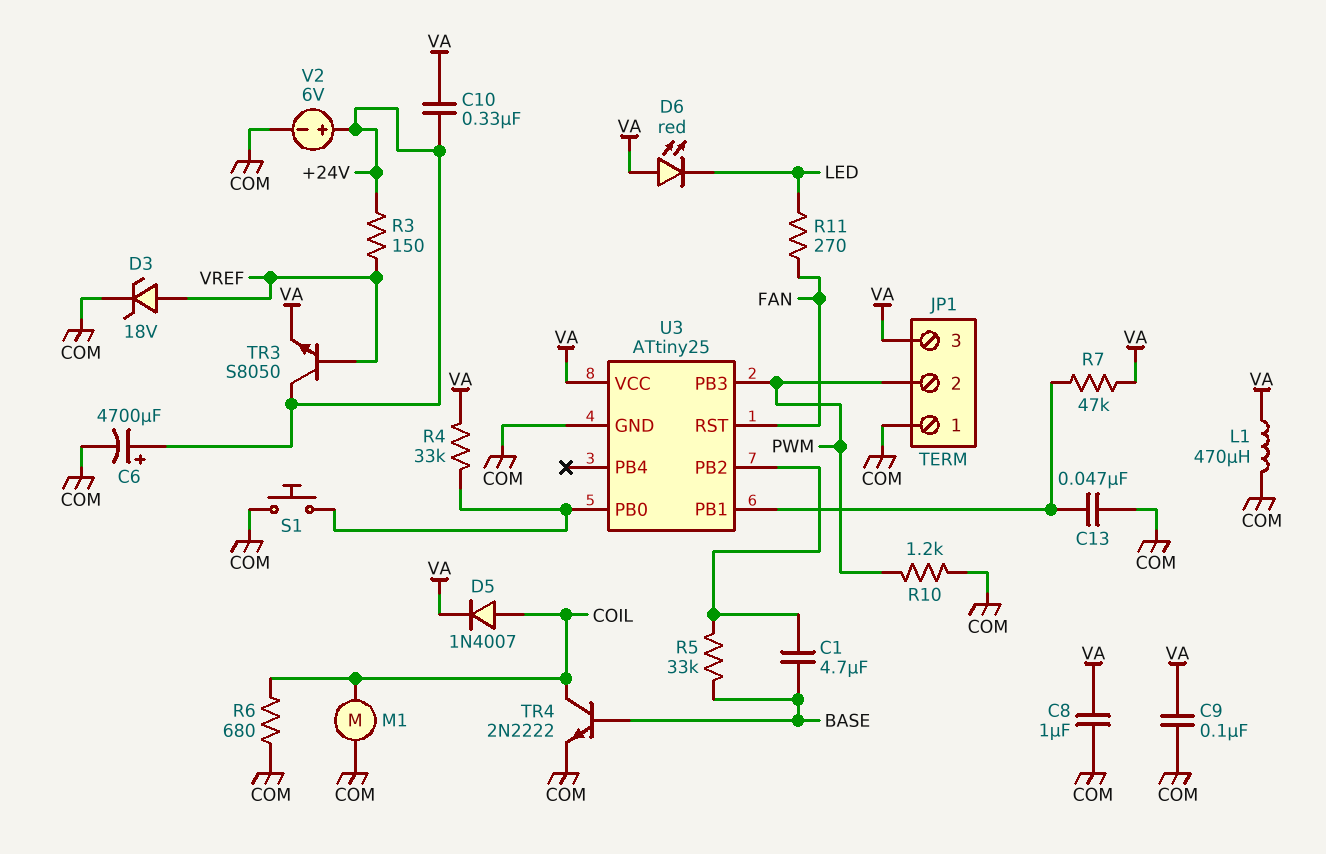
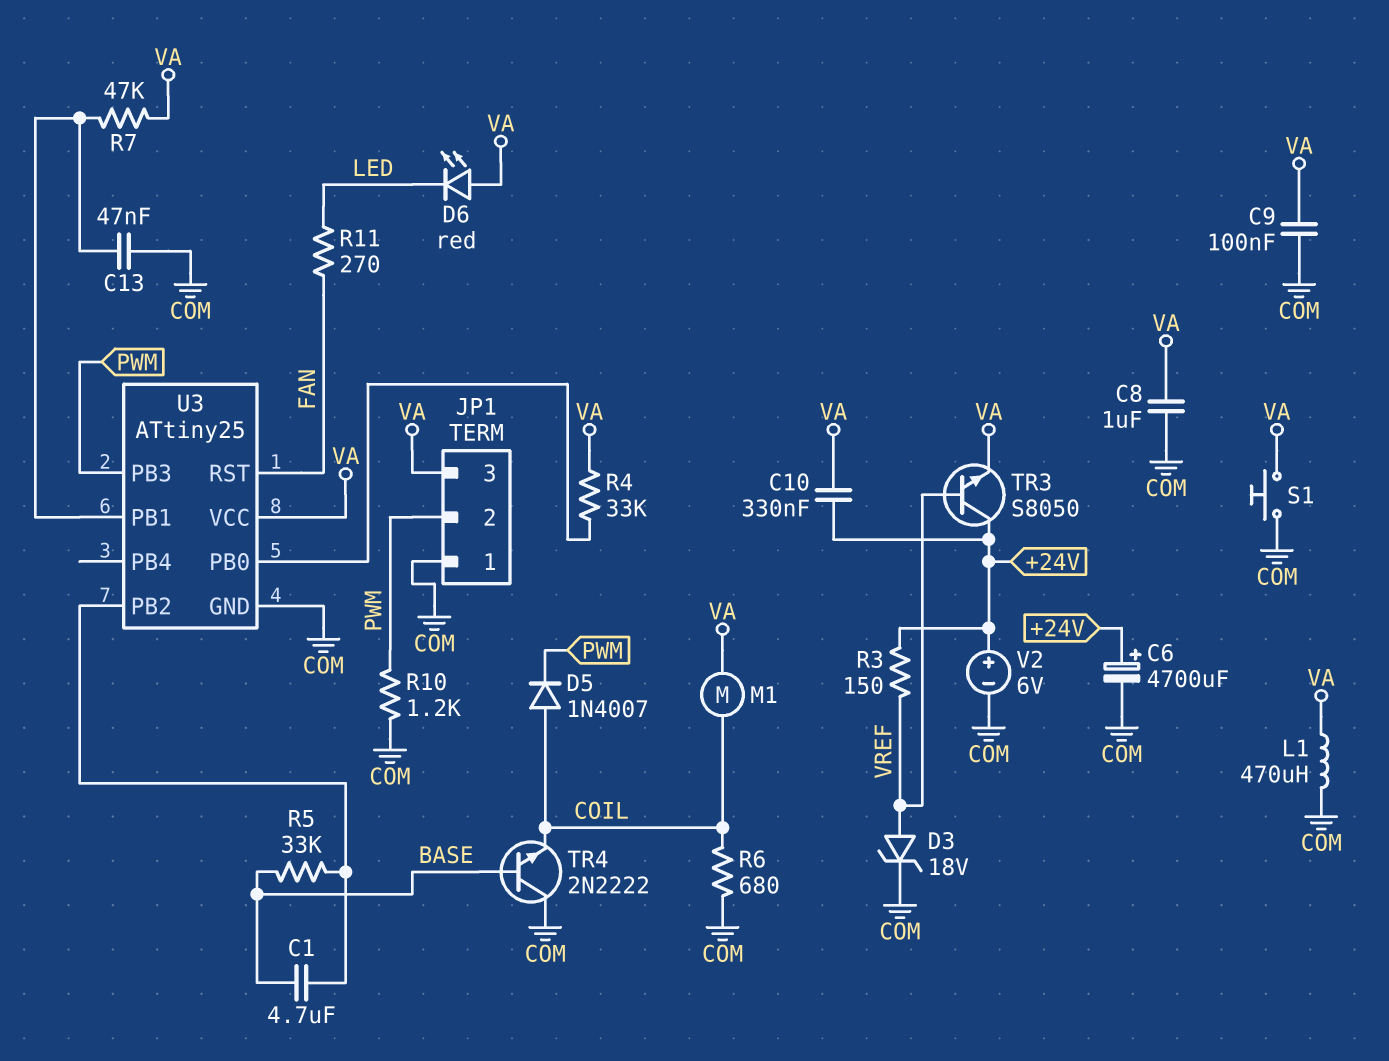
D5: diode 1N4007 (A COIL, K VA) -> diode 1N4007 (A COIL, K PWM)
M1: motor (COIL, COM) -> motor (COIL, VA)
S1: button (COM, U3/PB0) -> button (COM, VA)
TR4: NPN 2N2222 (B BASE, C COIL, E COM) -> NPN 2N2222 (B BASE, C COM, E COIL)

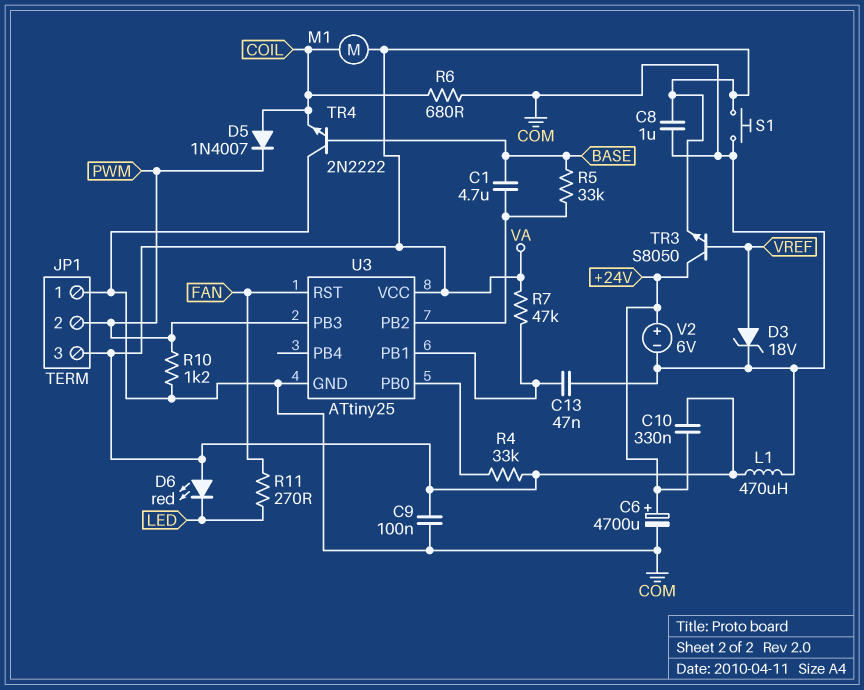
R3: 150 (+24V, VREF) -> none

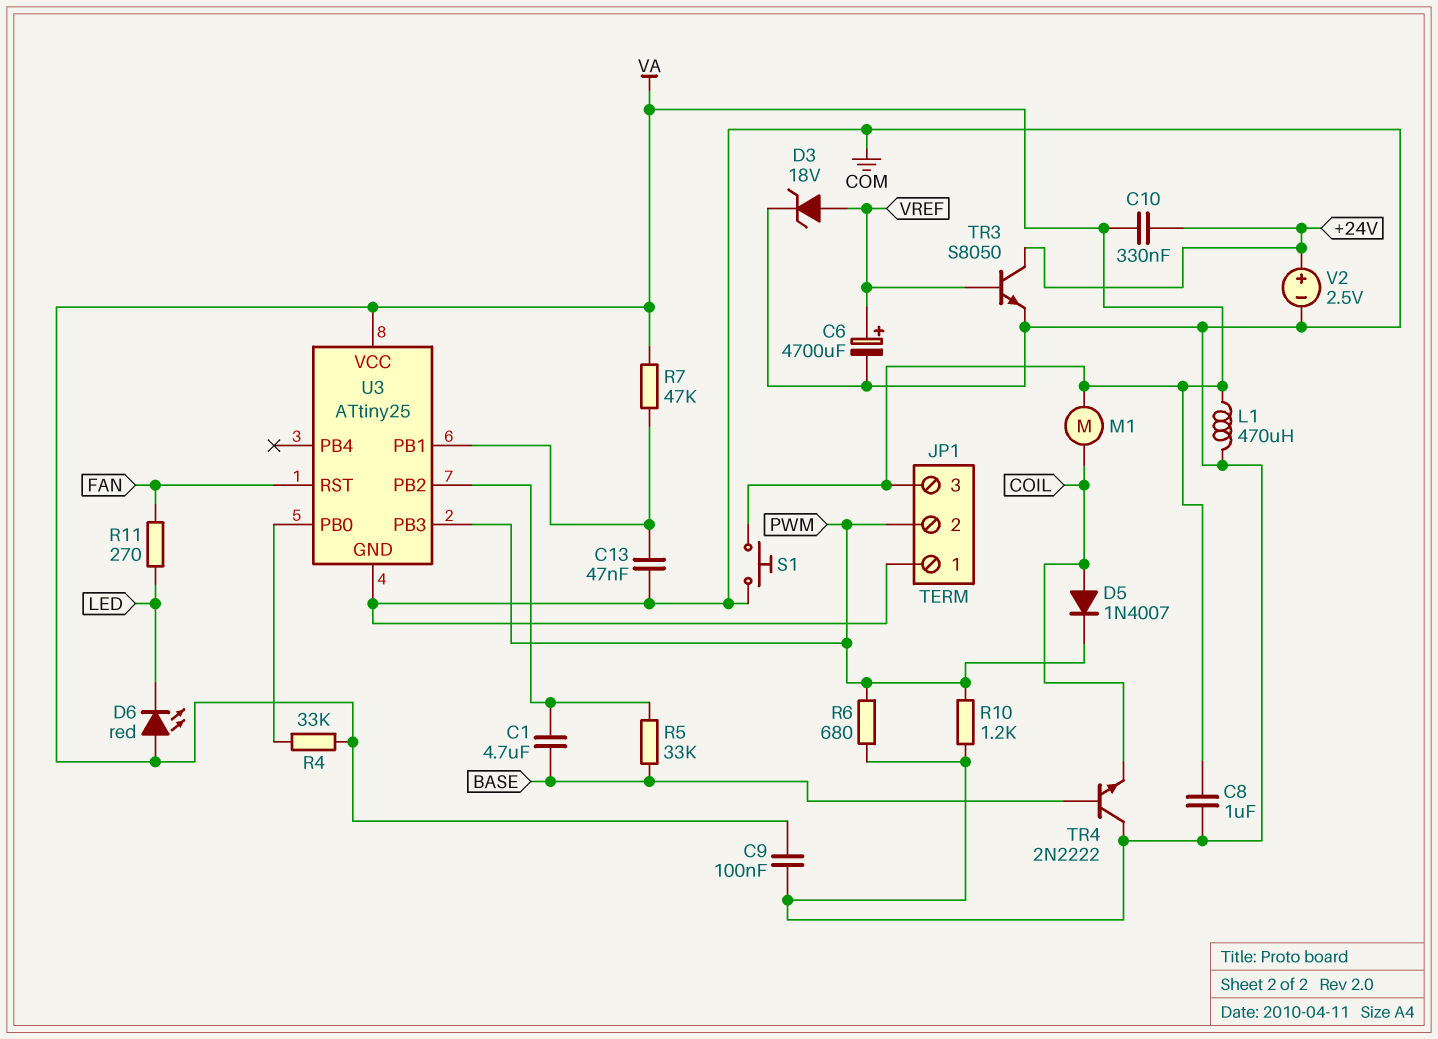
C6: 4700uF (plus +24V, minus COM) -> 4700uF (plus VREF, minus COM)
R6: 680 (COIL, COM) -> 680 (COM, PWM)
TR3: NPN S8050 (B VREF, C +24V, E VA) -> NPN S8050 (B VREF, C +24V, E COM)
V2: 6V (plus +24V, minus COM) -> 2.5V (plus +24V, minus COM)

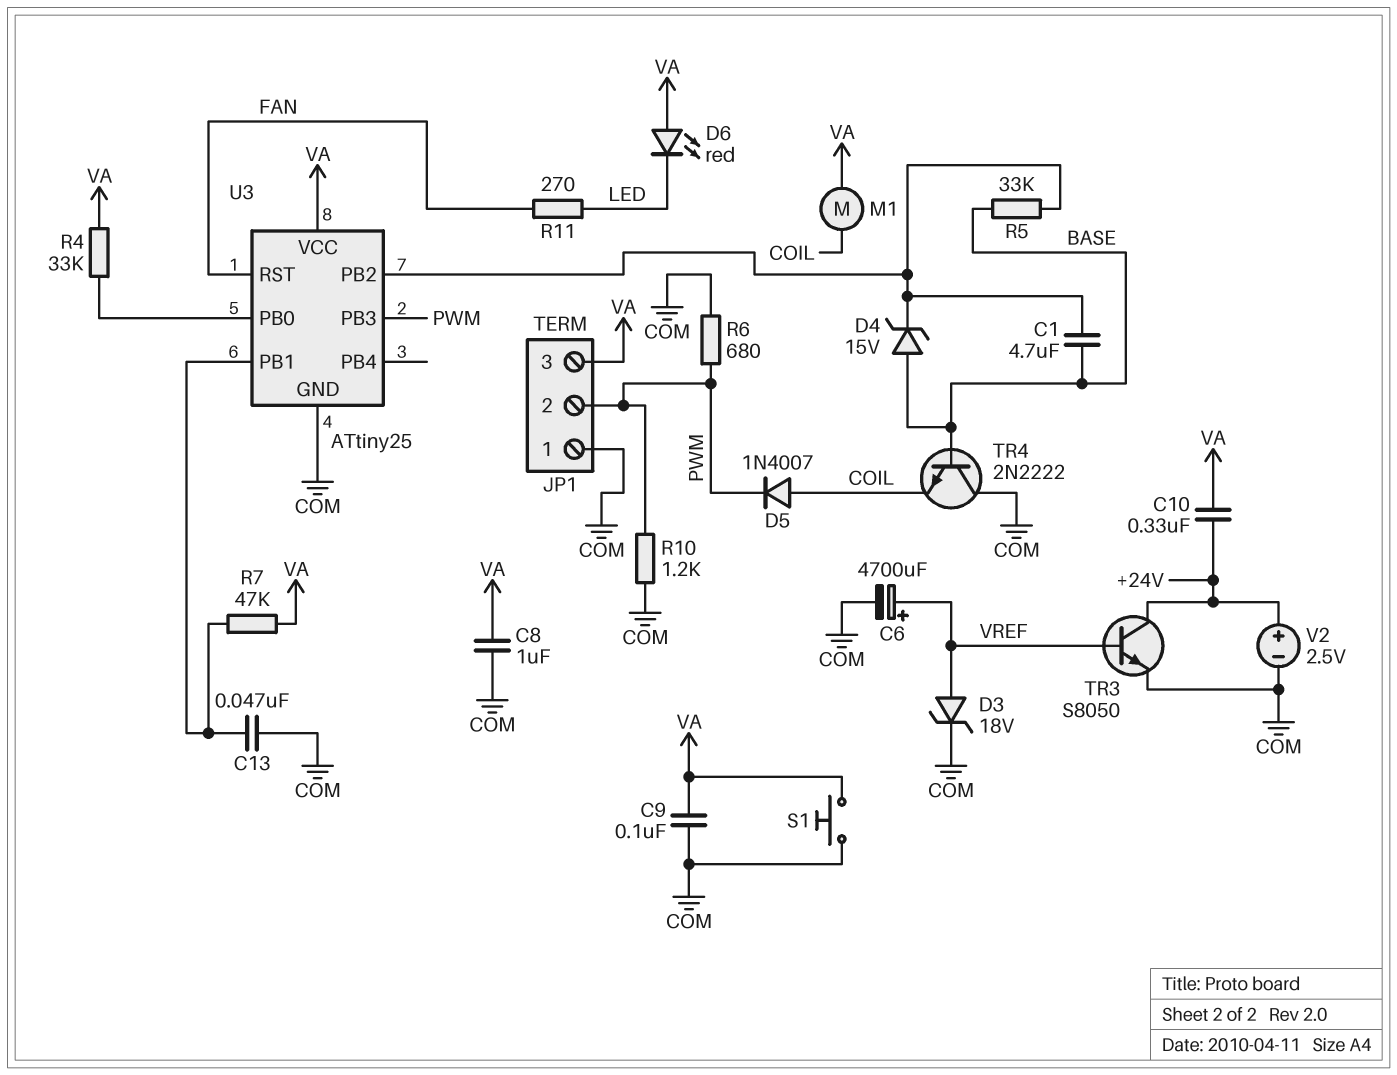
D4: none -> zener 15V (A BASE, K U3/PB2)
L1: 470uH (COM, VA) -> none

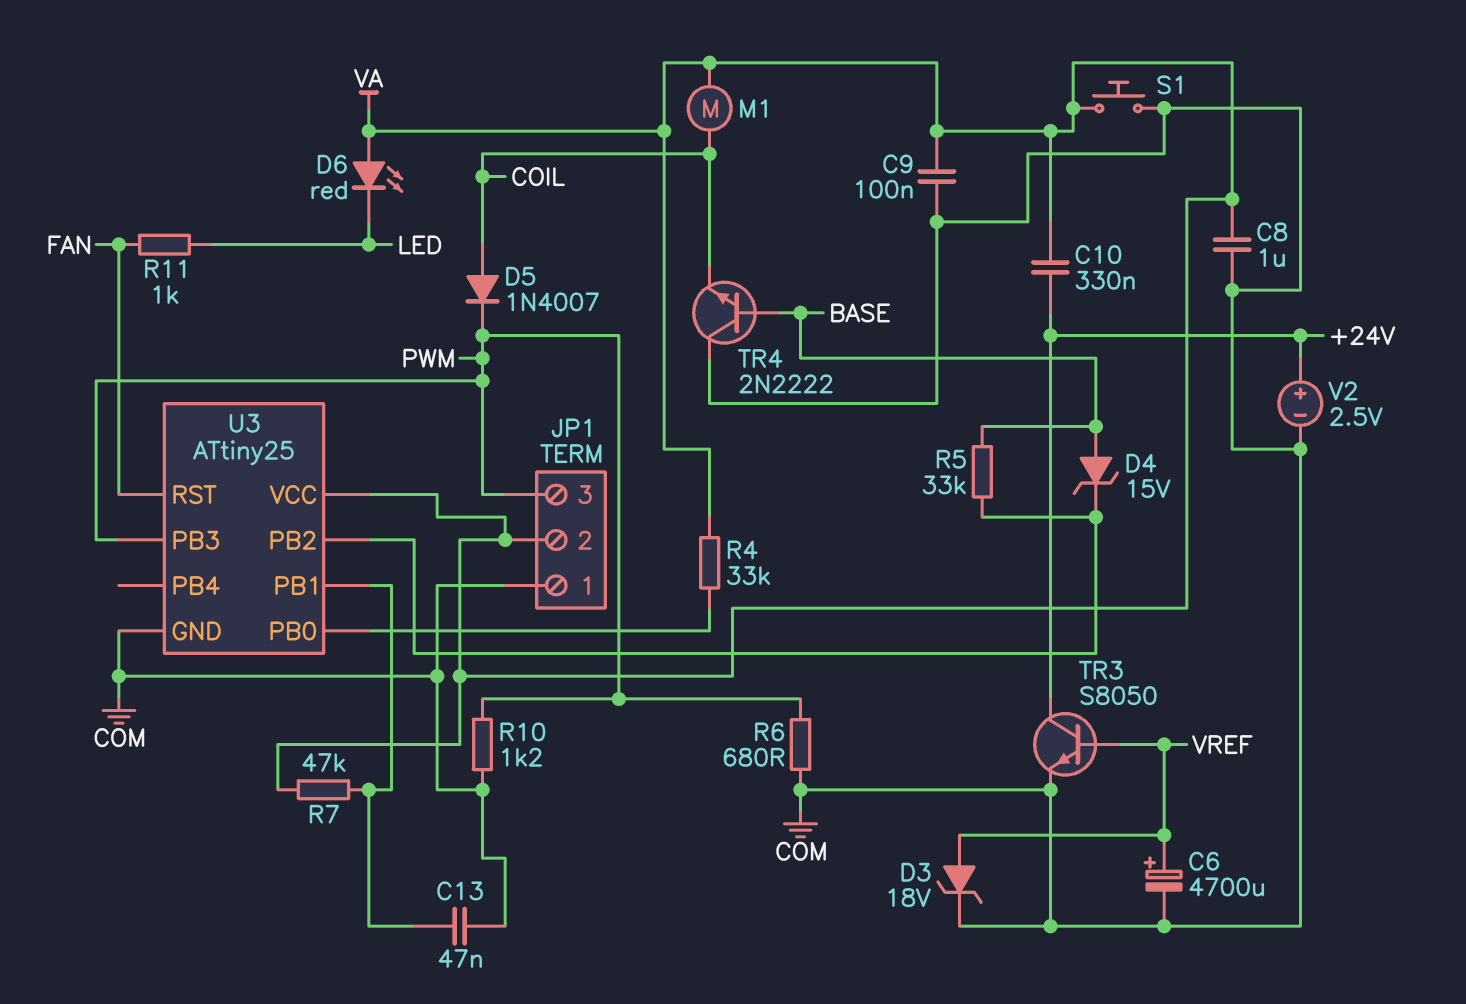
C1: 4.7uF (BASE, U3/PB2) -> none
JP1 pin 2: PWM -> VA
JP1 pin 3: VA -> PWM
R11: 270 (FAN, LED) -> 1k (FAN, LED)

